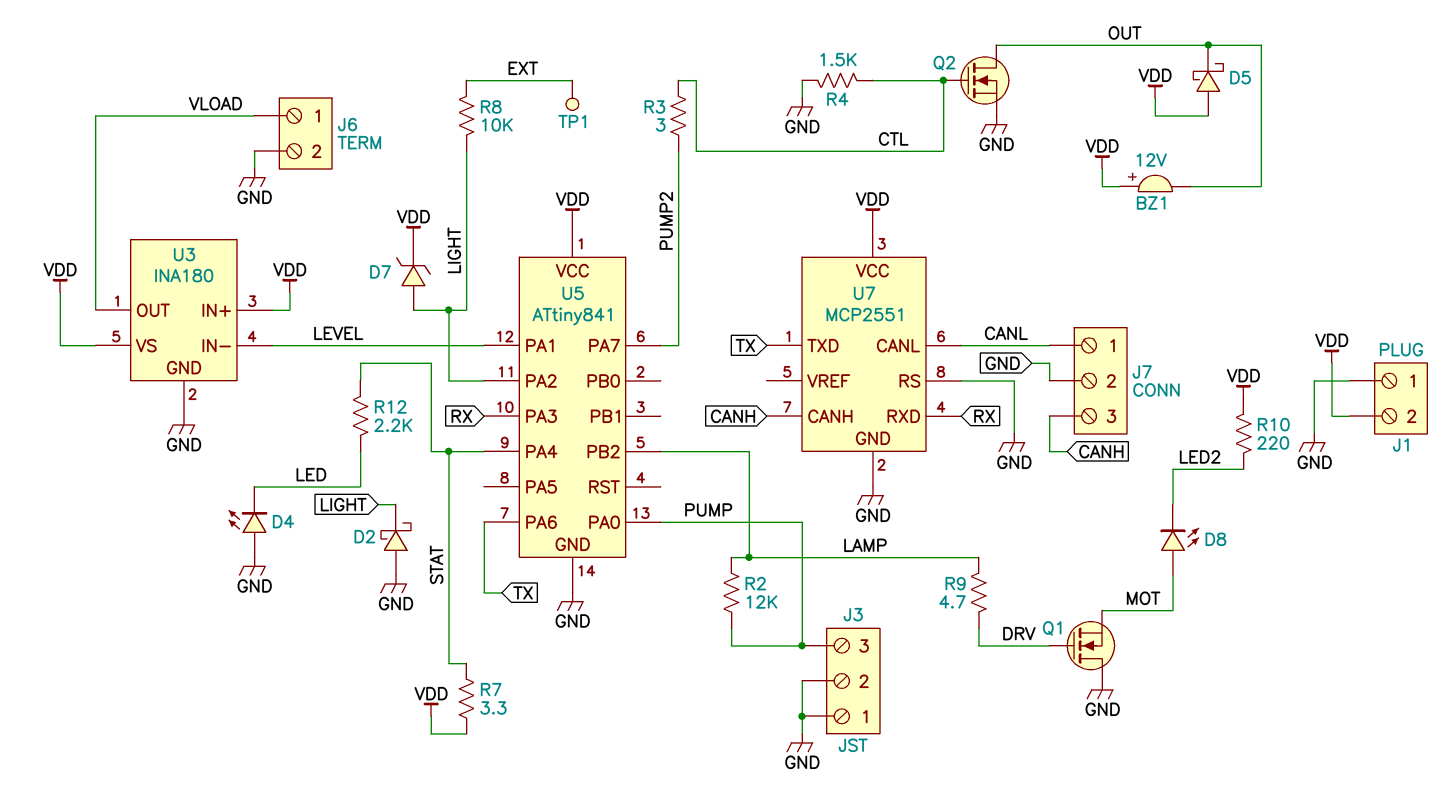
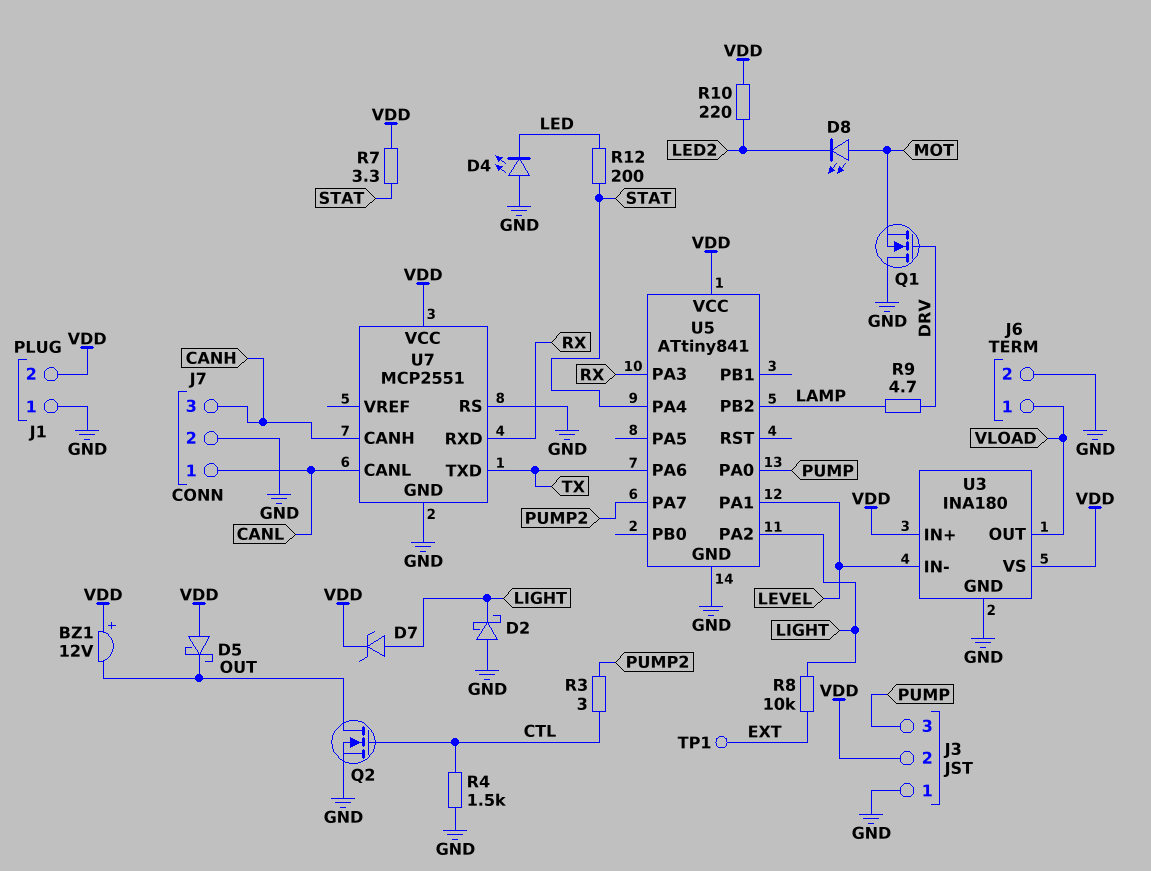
J3 pin 2: GND -> VDD
R2: 12k (LAMP, PUMP) -> none
R12: 2.2k (LED, STAT) -> 200 (LED, STAT)

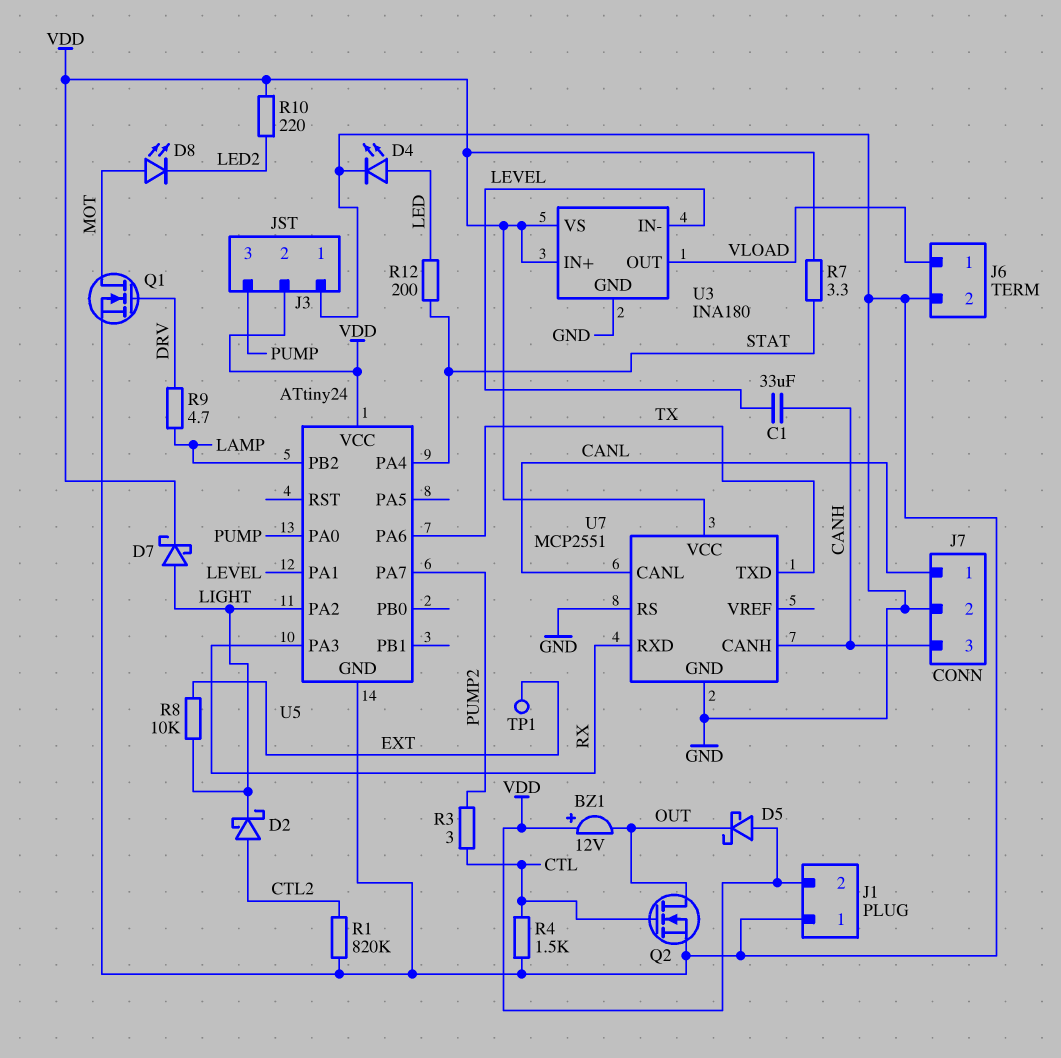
C1: none -> 33uF (CANH, LEVEL)
D2: schottky (A GND, K LIGHT) -> schottky (A CTL2, K LIGHT)
D4: LED (A GND, K LED) -> LED (A LED, K GND)
D7: zener (A LIGHT, K VDD) -> schottky (A LIGHT, K VDD)
Q1: NMOS (G DRV, D GND, S MOT) -> NMOS (G DRV, D MOT, S GND)
R1: none -> 820k (CTL2, GND)
U5: ATtiny841 -> ATtiny24

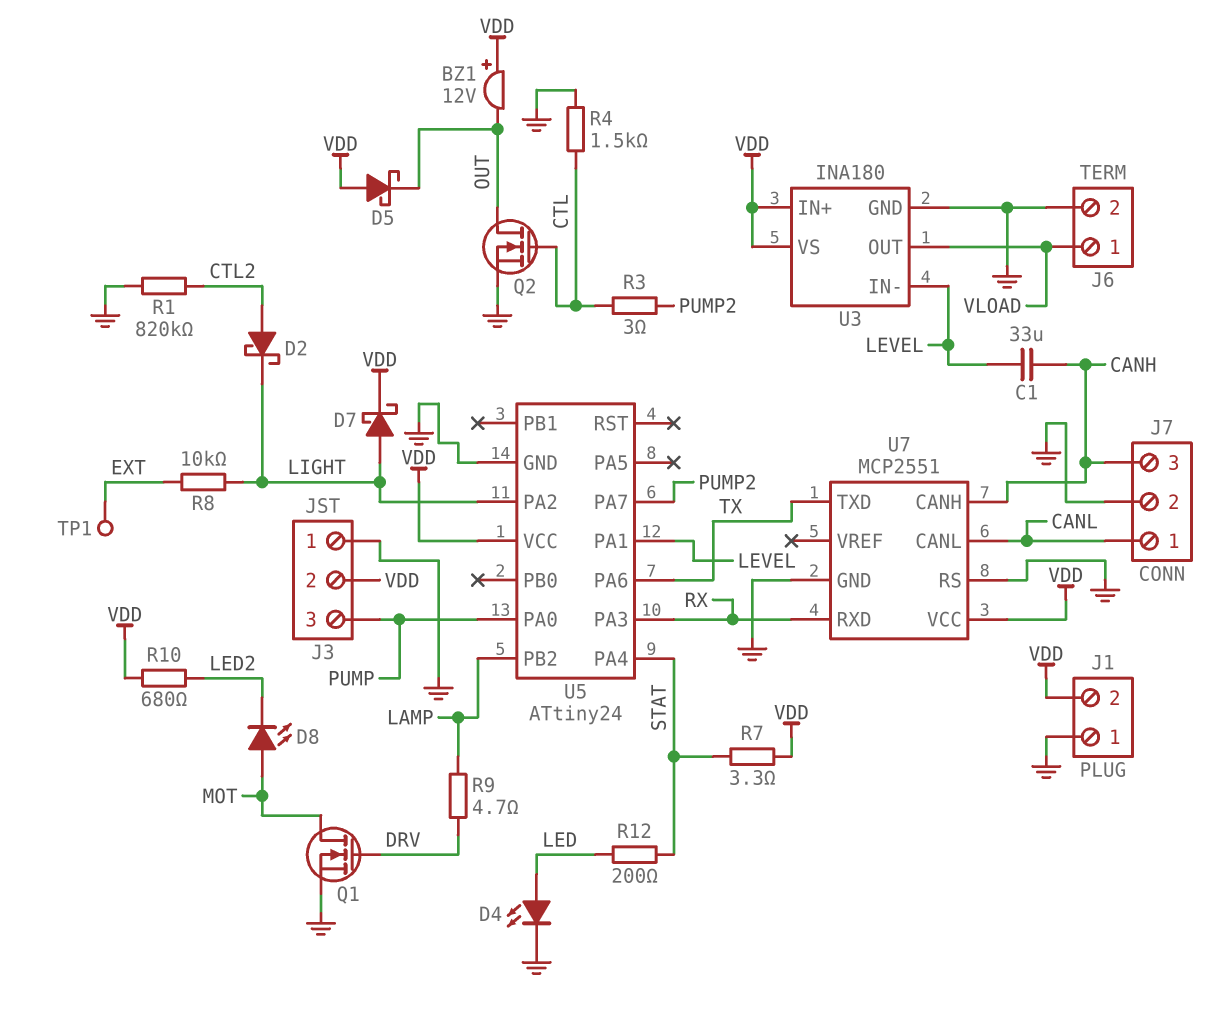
R10: 220 (LED2, VDD) -> 680 (LED2, VDD)

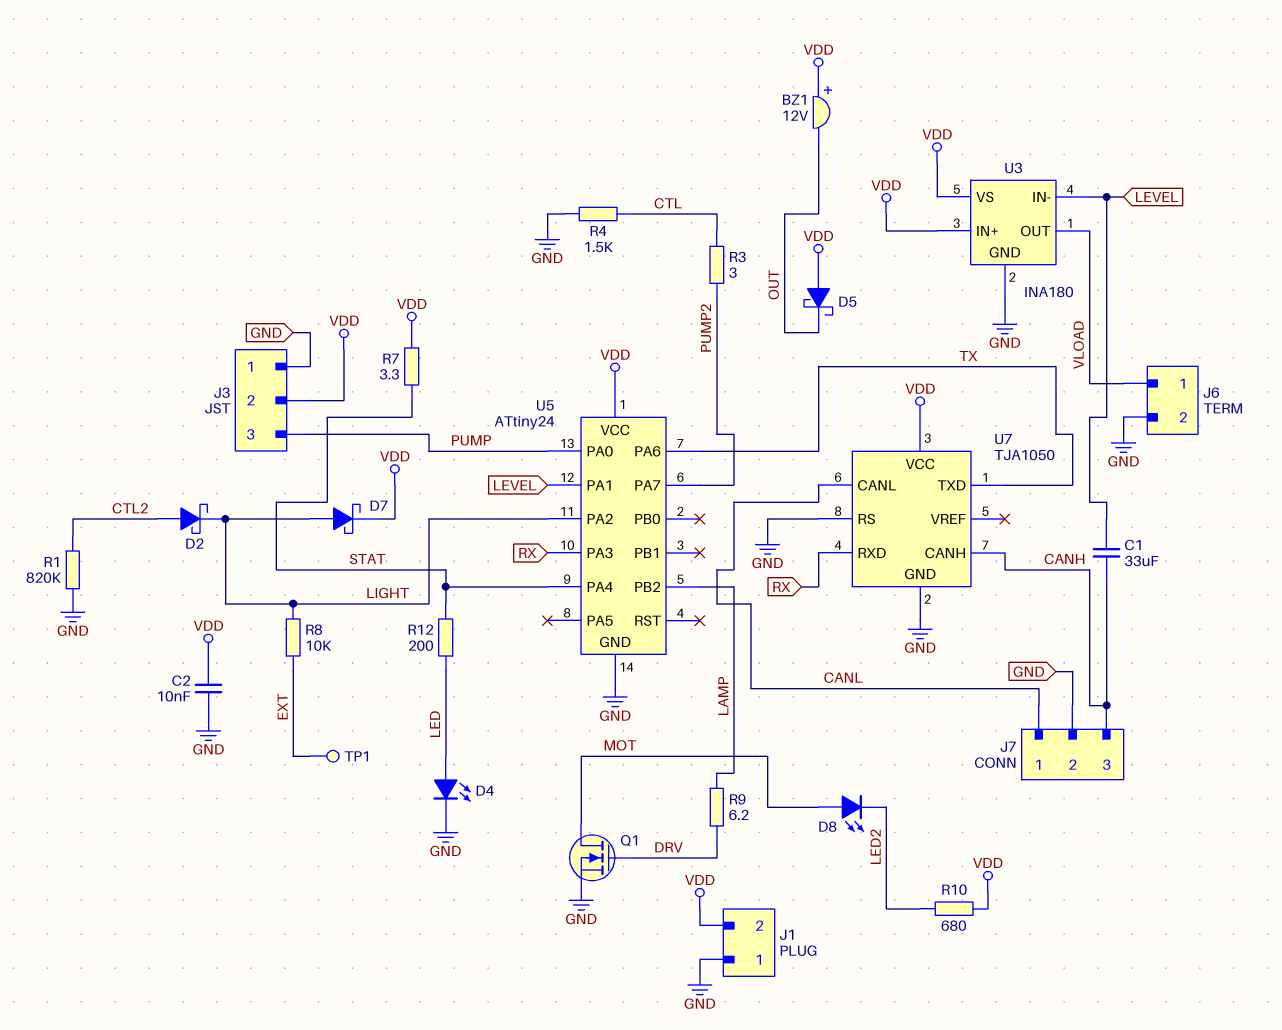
C2: none -> 10nF (GND, VDD)
Q2: NMOS (G CTL, D OUT, S GND) -> none
R9: 4.7 (DRV, LAMP) -> 6.2 (DRV, LAMP)
U7: MCP2551 -> TJA1050

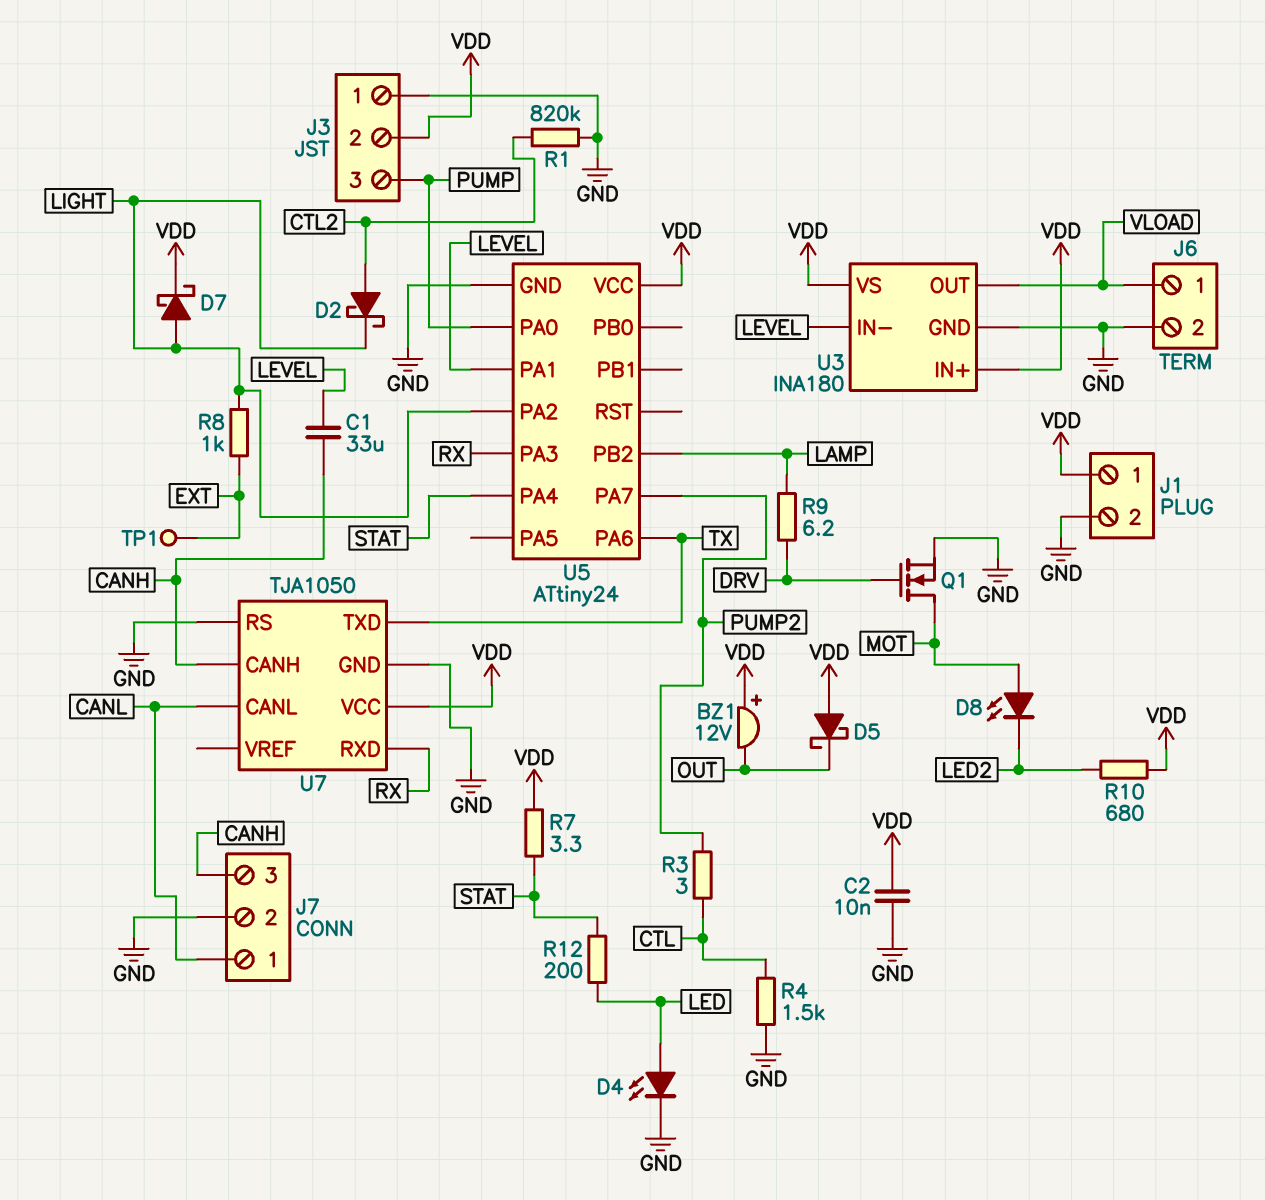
J1 pin 1: GND -> VDD
J1 pin 2: VDD -> GND
R8: 10k (EXT, LIGHT) -> 1k (EXT, LIGHT)

